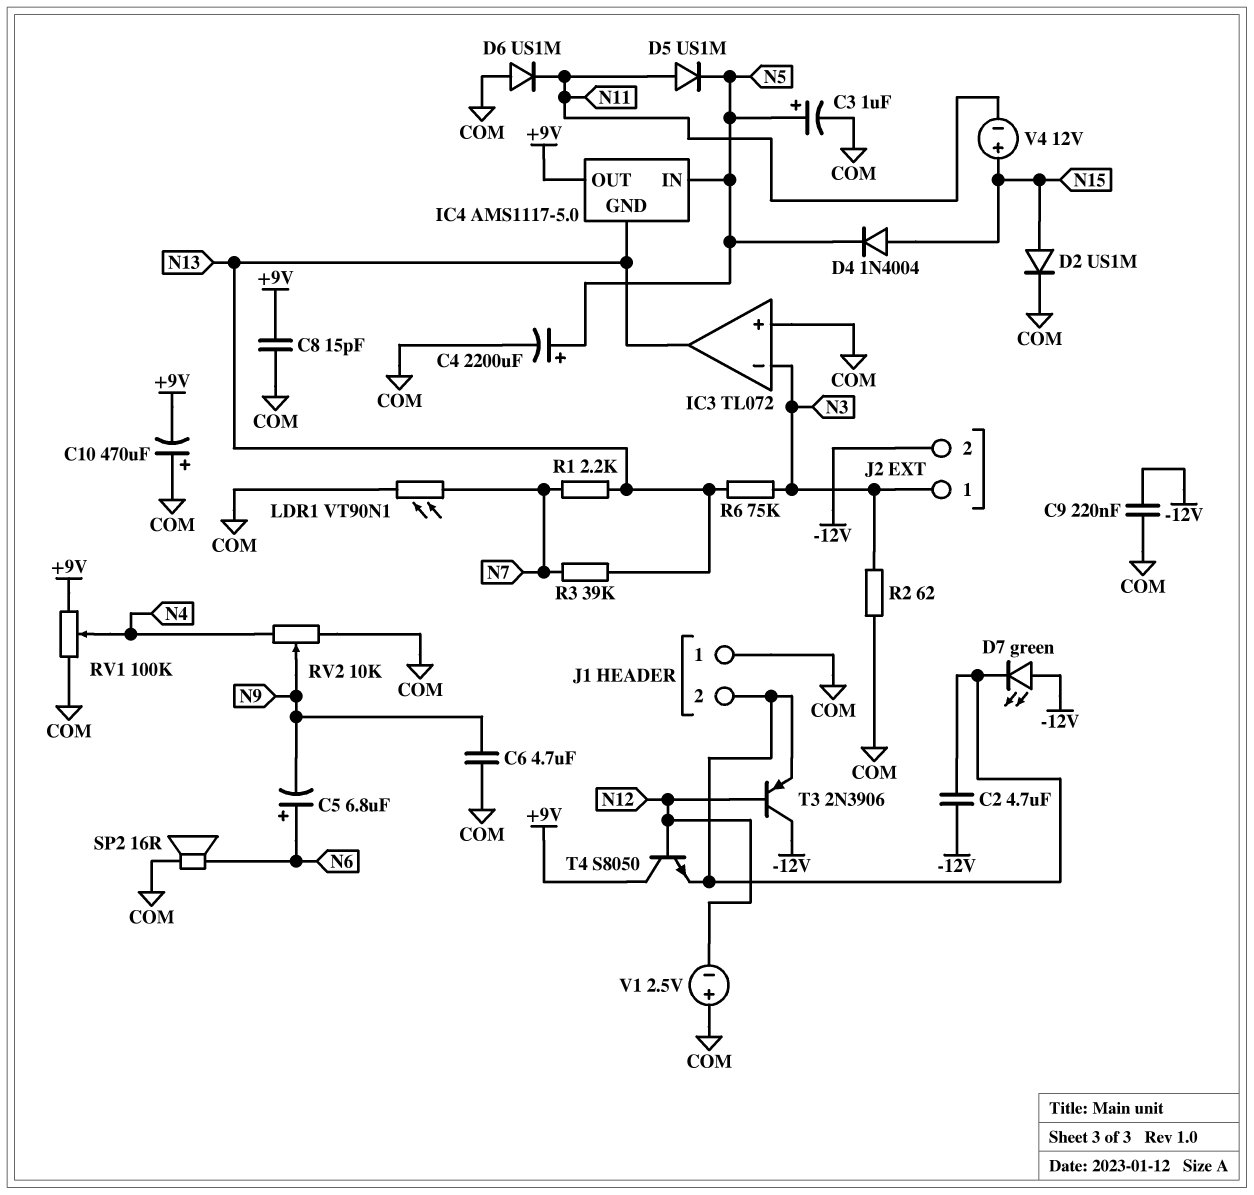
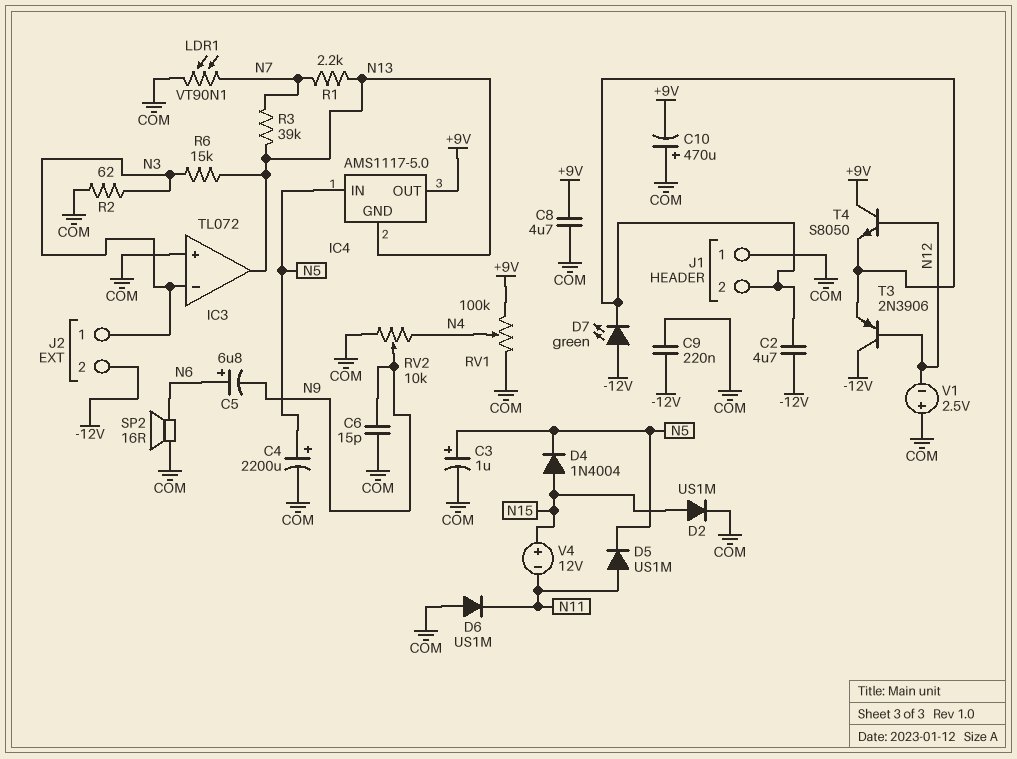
C6: 4.7uF (COM, N9) -> 15pF (COM, N9)
C8: 15pF (+9V, COM) -> 4.7uF (+9V, COM)
R6: 75k (N3, N13) -> 15k (N3, N13)

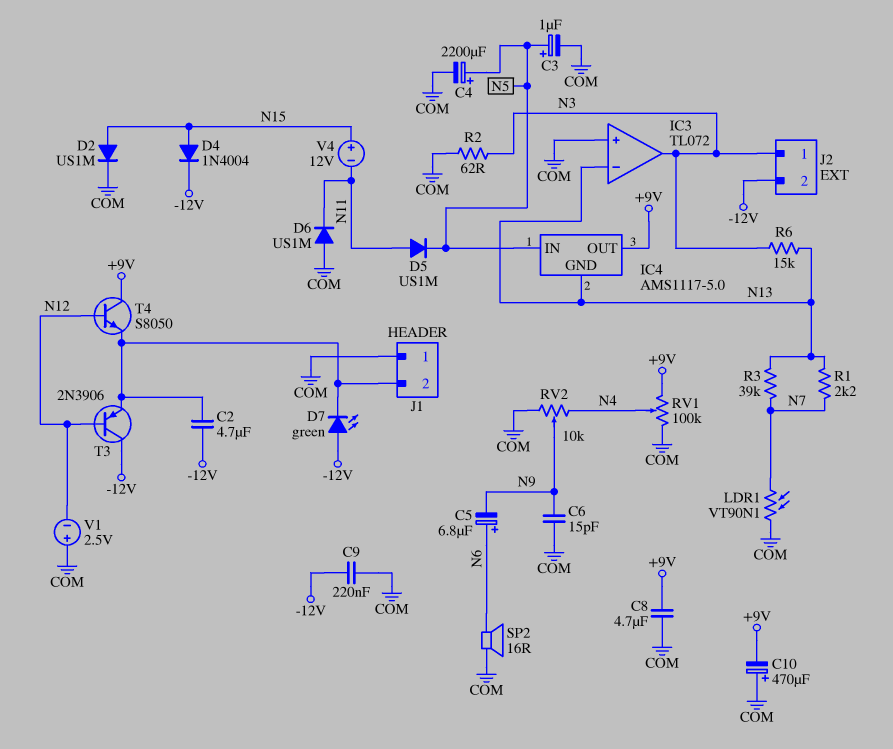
D4: diode 1N4004 (A N15, K N5) -> diode 1N4004 (A N15, K -12V)
IC3 pin in-: N3 -> N13
IC3 pin out: N13 -> N3

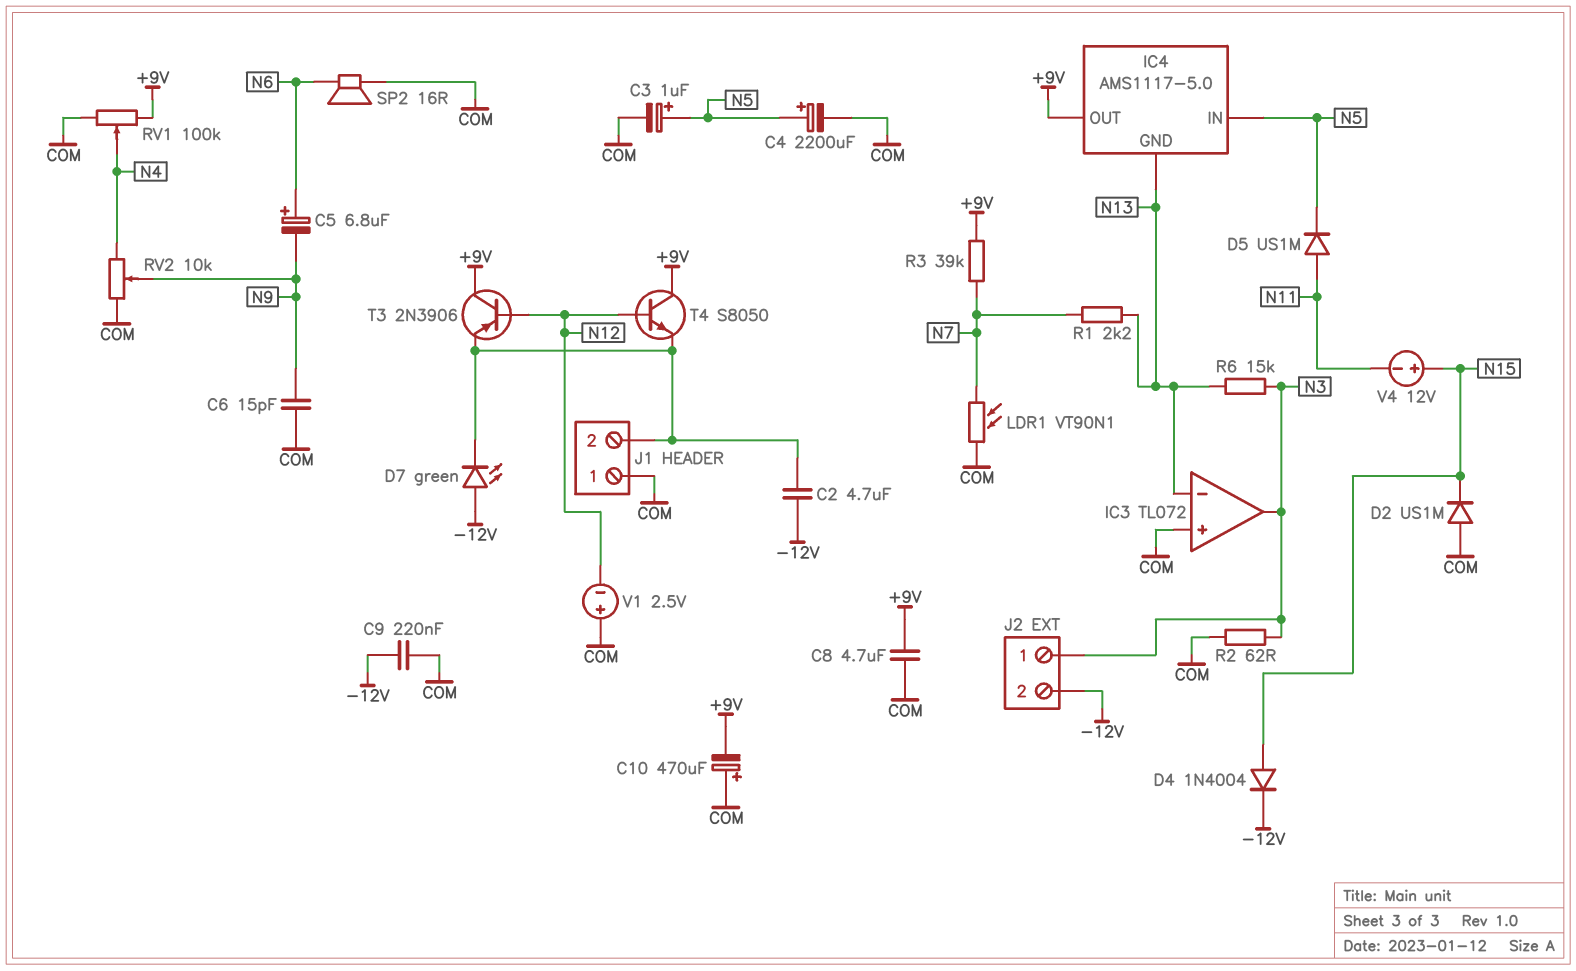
D2: diode US1M (A N15, K COM) -> diode US1M (A COM, K N15)
D6: diode US1M (A COM, K N11) -> none
R3: 39k (N7, N13) -> 39k (+9V, N7)
T3: PNP 2N3906 (B N12, C -12V, E J1/2) -> PNP 2N3906 (B N12, C +9V, E J1/2)

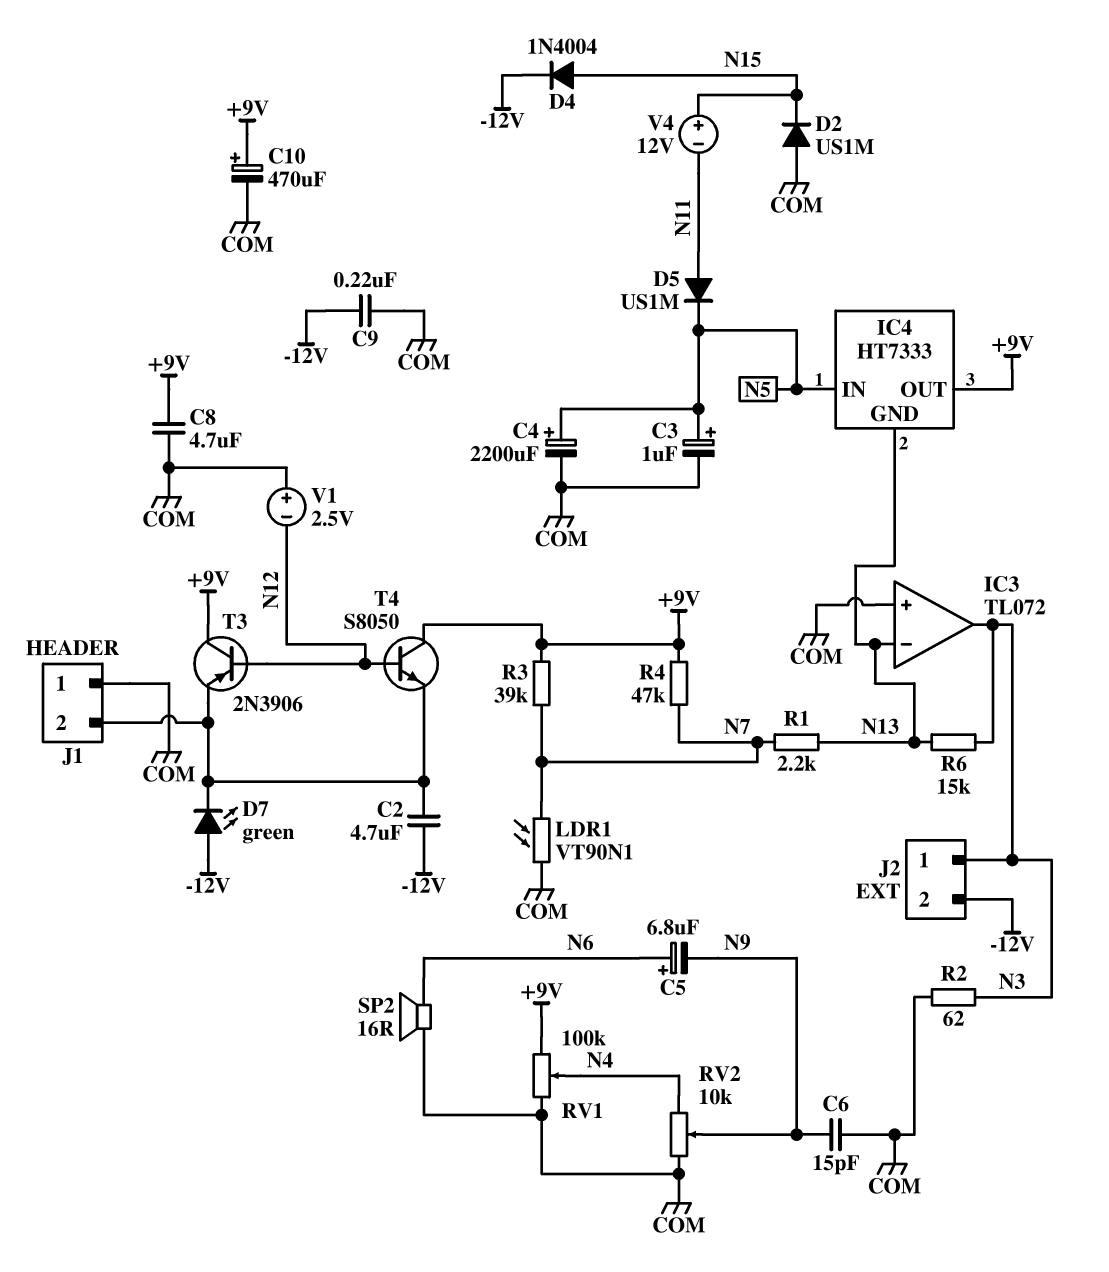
C10: 470uF (plus COM, minus +9V) -> 470uF (plus +9V, minus COM)
IC4: AMS1117-5.0 -> HT7333
R4: none -> 47k (+9V, N7)

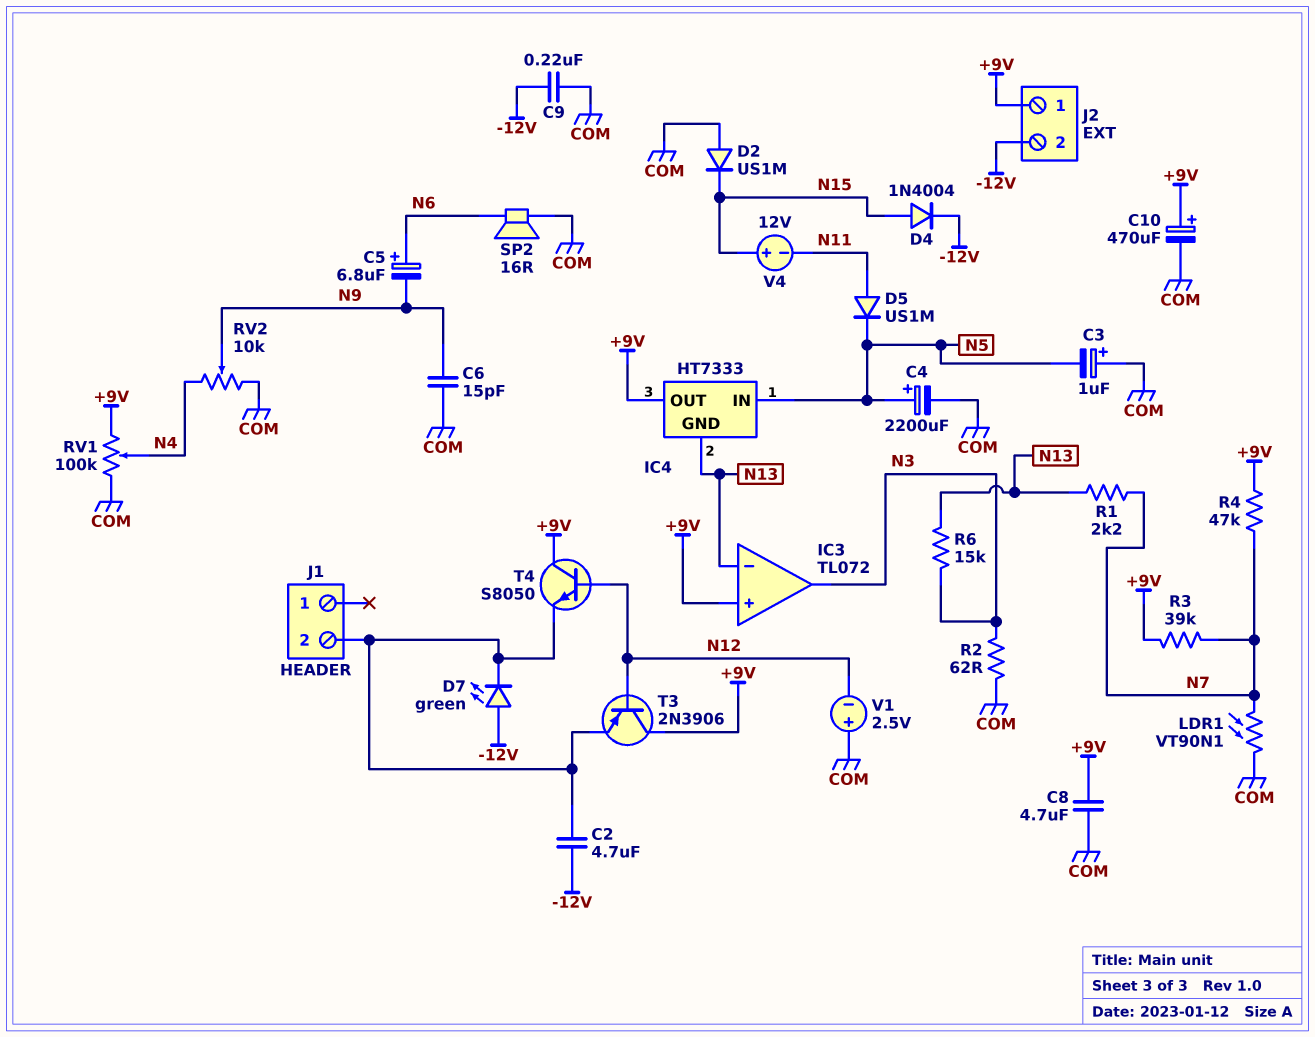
C3: 1uF (plus N5, minus COM) -> 1uF (plus COM, minus N5)
IC3 pin in+: COM -> +9V
J1 pin 1: COM -> none
J2 pin 1: N3 -> +9V

